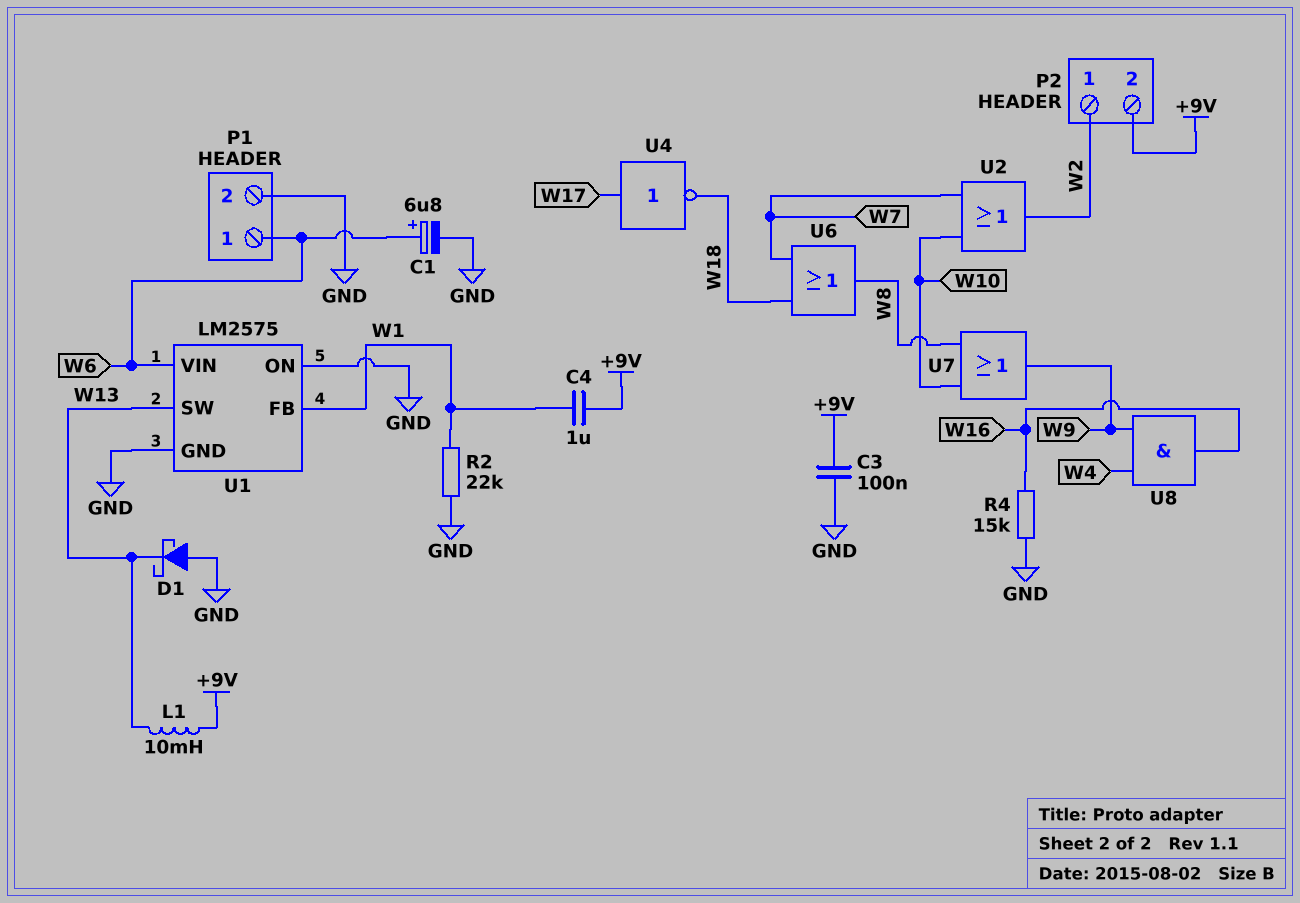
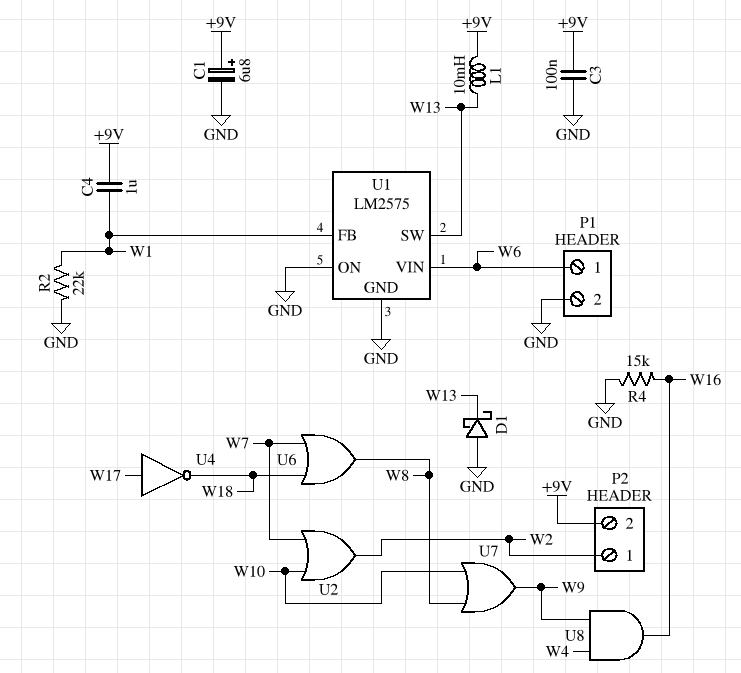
C1: 6.8uF (plus W6, minus GND) -> 6.8uF (plus +9V, minus GND)

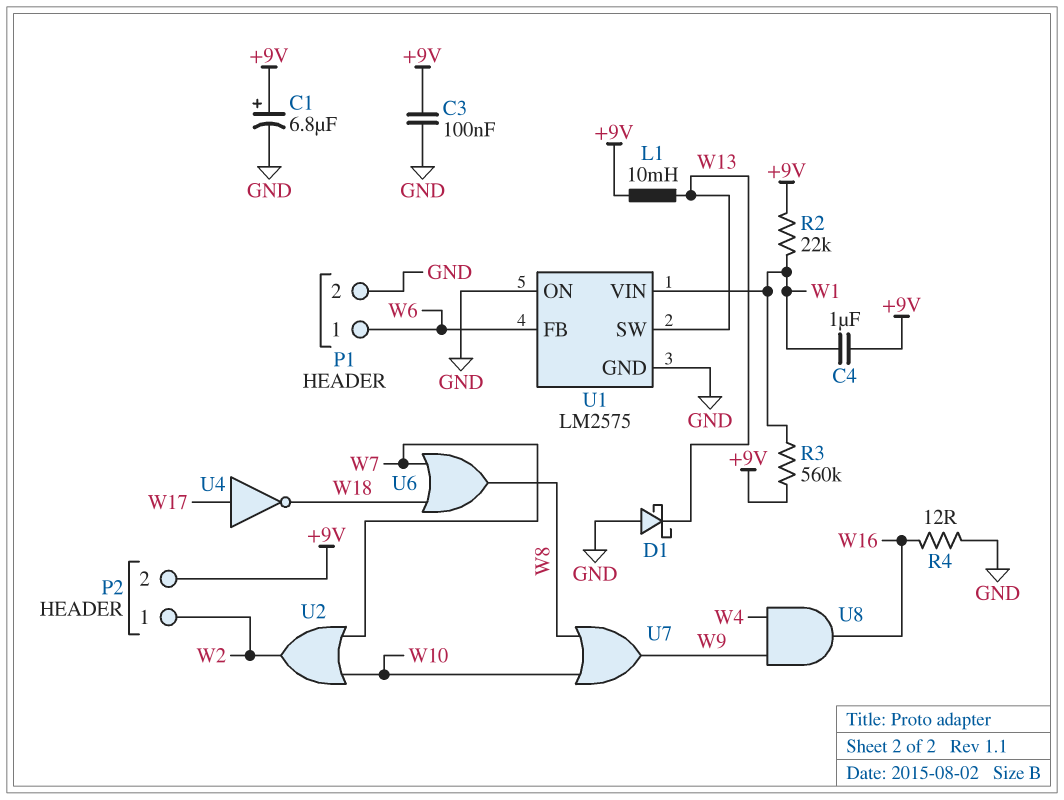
R2: 22k (GND, W1) -> 22k (+9V, W1)
R3: none -> 560k (+9V, W1)
R4: 15k (GND, W16) -> 12 (GND, W16)
U1 pin FB: W1 -> W6
U1 pin VIN: W6 -> W1

